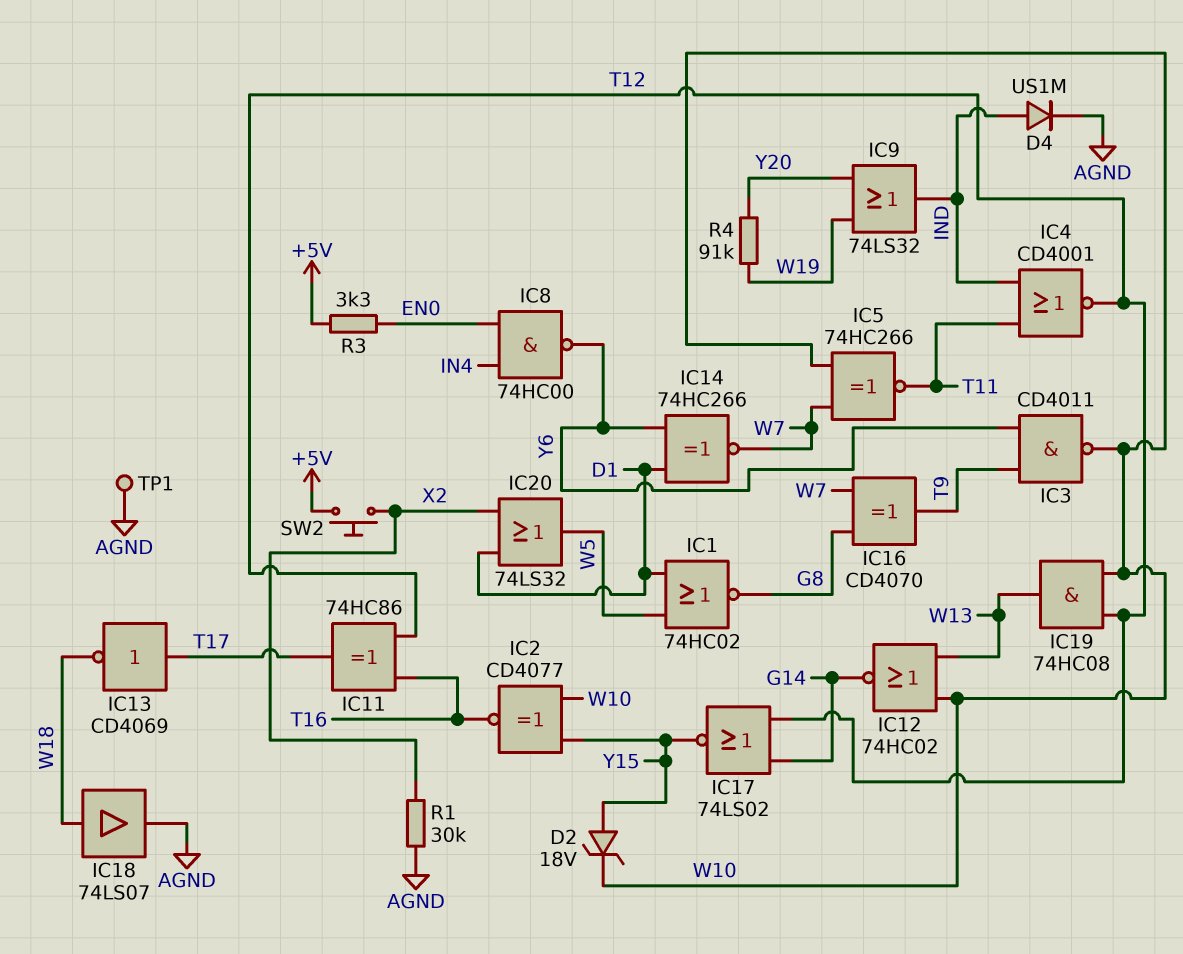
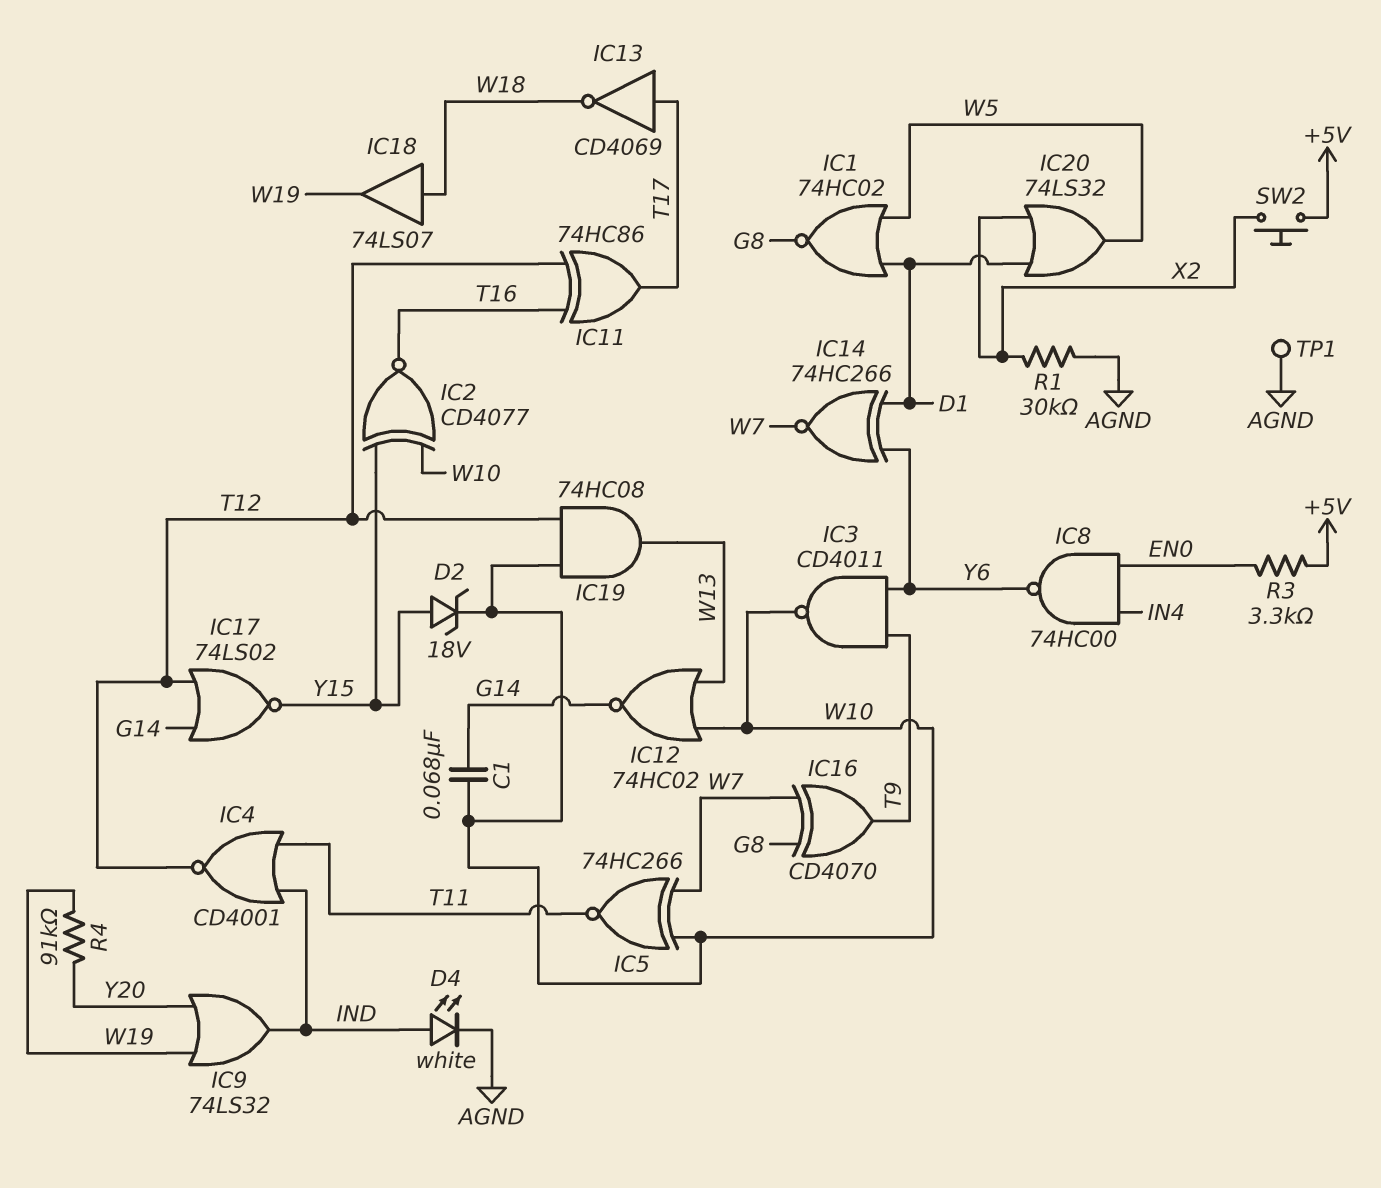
C1: none -> 68nF (G14, W10)
D4: diode US1M (A IND, K AGND) -> LED white (A IND, K AGND)
IC18: buffer 74LS07 (in W18, out AGND) -> buffer 74LS07 (in W18, out W19)

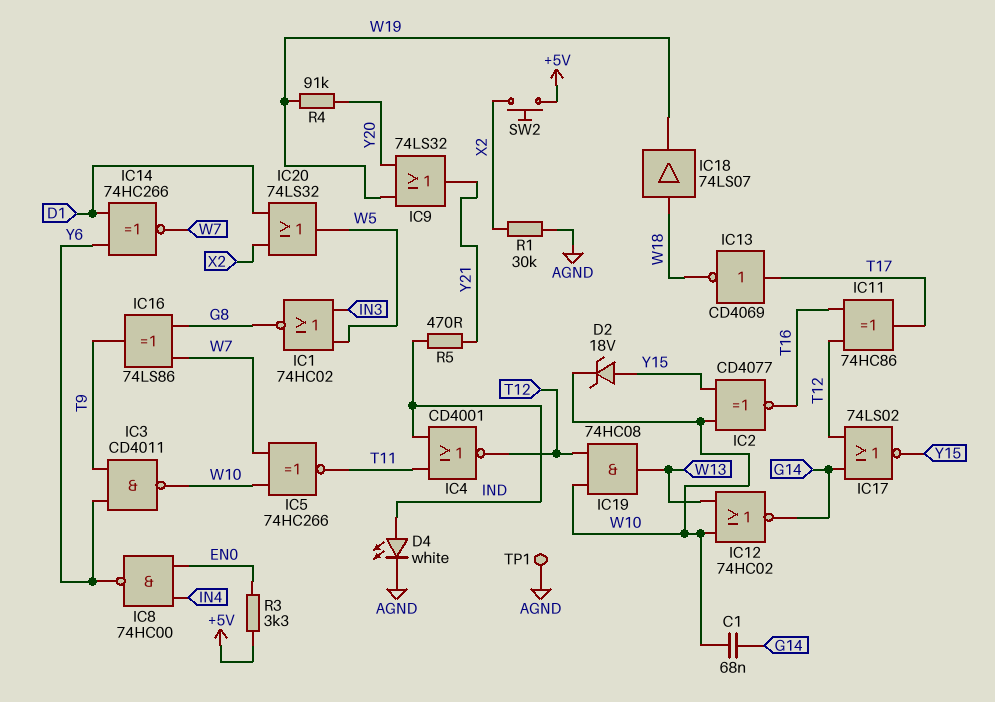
IC1: NOR 74HC02 (in D1, in W5, out G8) -> NOR 74HC02 (in IN3, in W5, out G8)
IC9: OR 74LS32 (in W19, in Y20, out IND) -> OR 74LS32 (in W19, in Y20, out Y21)
IC16: XOR CD4070 (in G8, in W7, out T9) -> XOR 74LS86 (in G8, in W7, out T9)
R5: none -> 470 (IND, Y21)

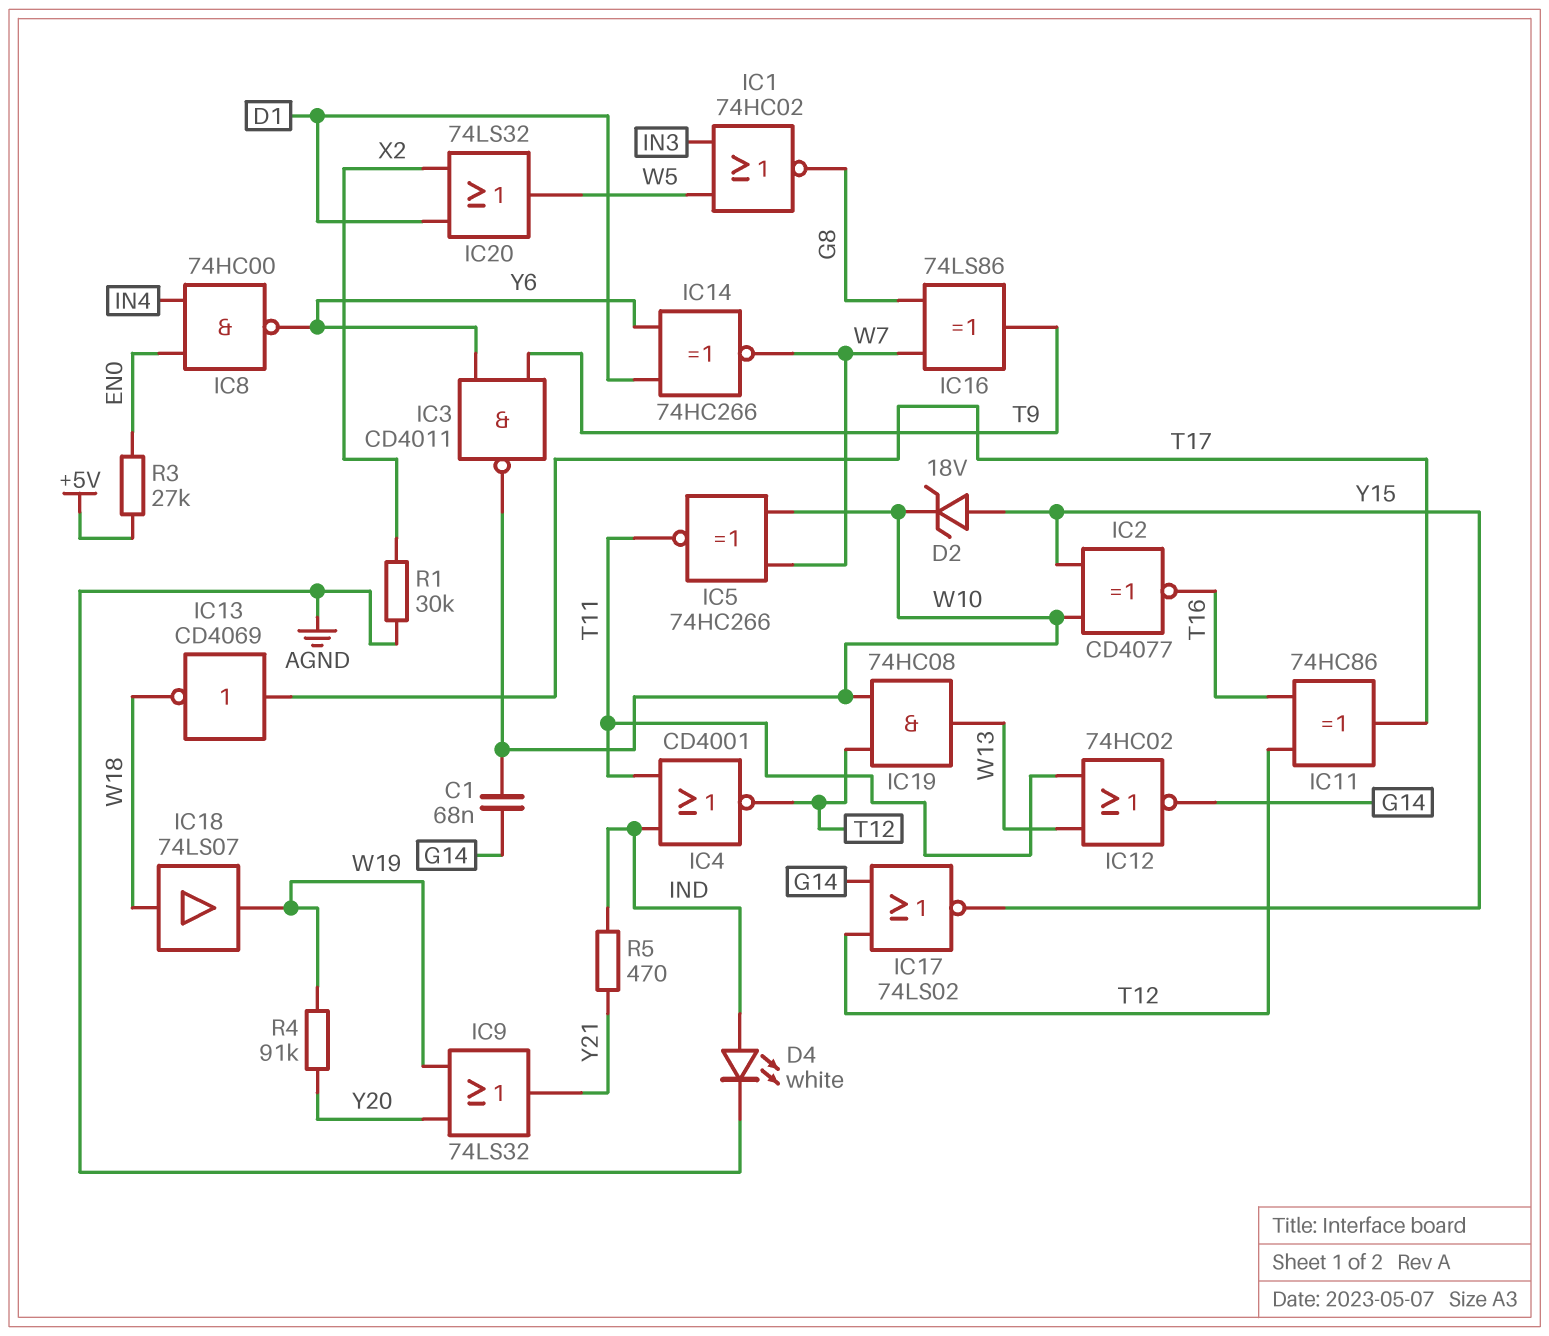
IC12: NOR 74HC02 (in W10, in W13, out G14) -> NOR 74HC02 (in T11, in W13, out G14)
R3: 3.3k (+5V, EN0) -> 27k (+5V, EN0)
SW2: button (+5V, X2) -> none
TP1: test point (AGND) -> none

